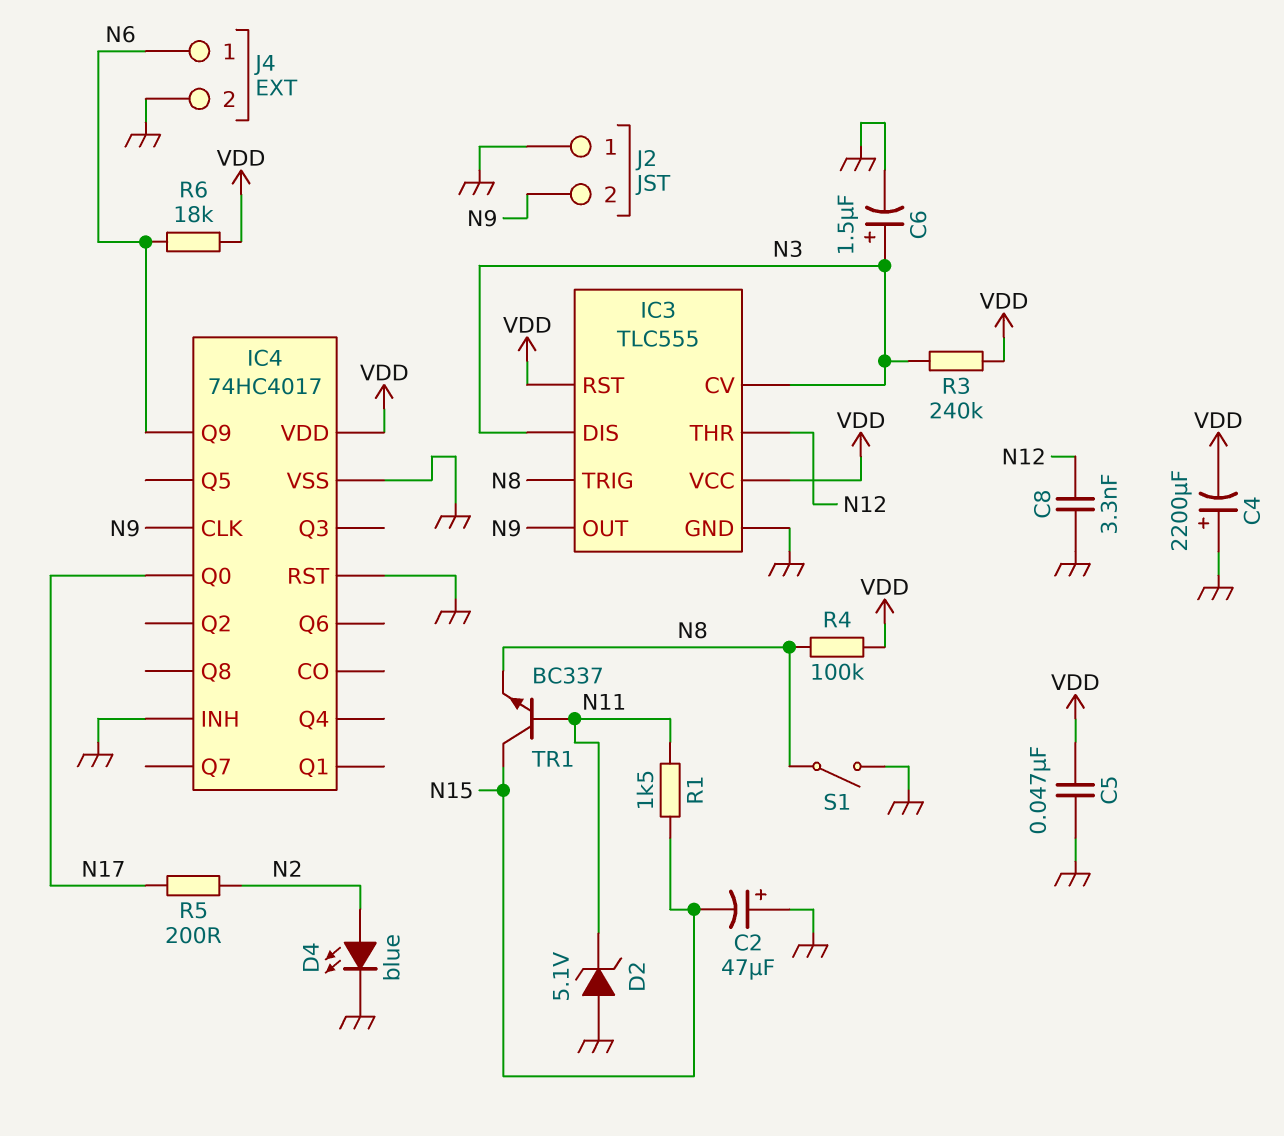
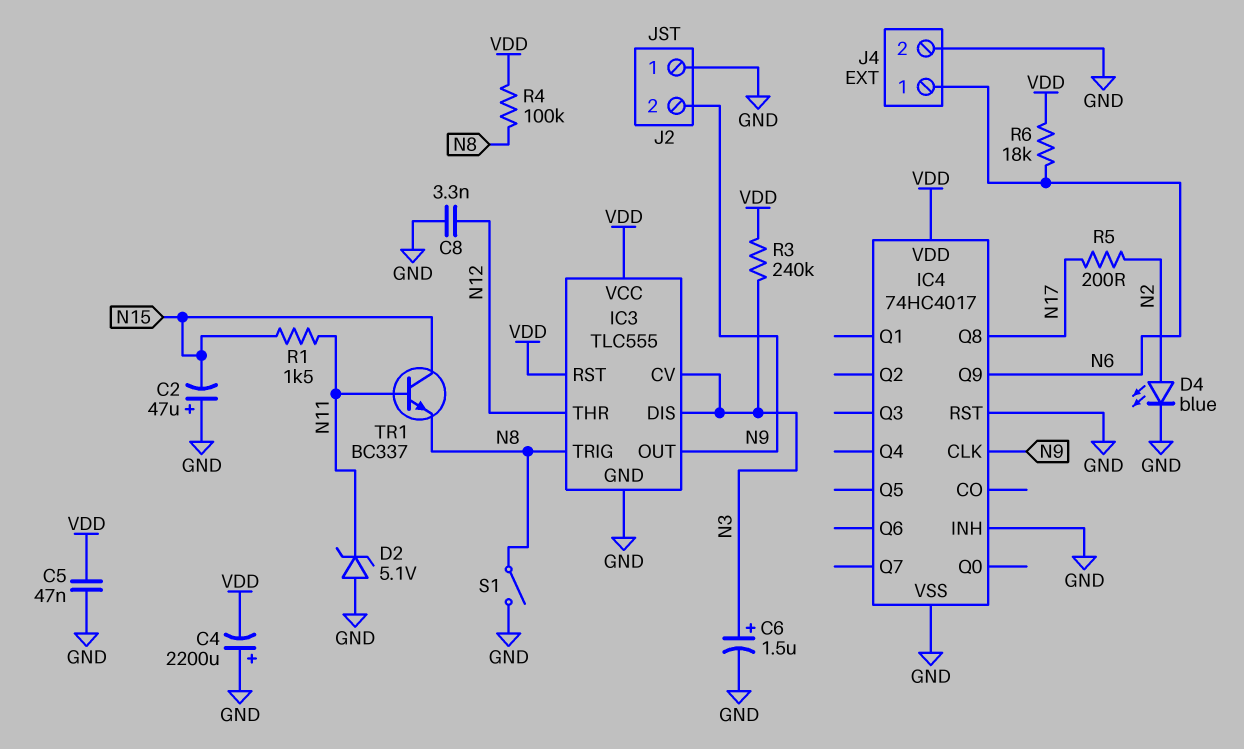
IC4 pin Q0: N17 -> none
IC4 pin Q8: none -> N17

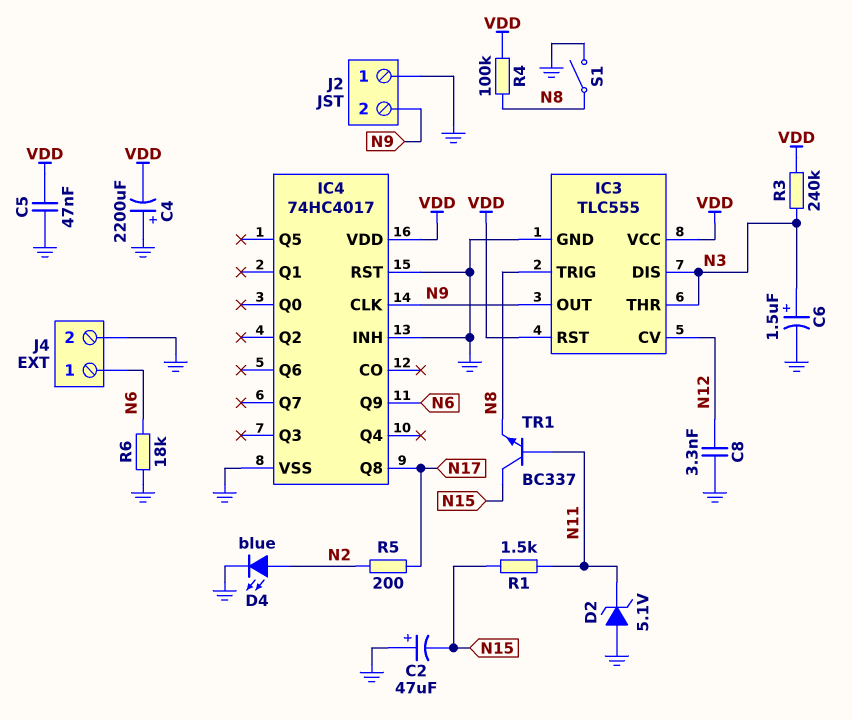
IC3 pin CV: N3 -> N12
IC3 pin THR: N12 -> N3
R6: 18k (N6, VDD) -> 18k (GND, N6)

